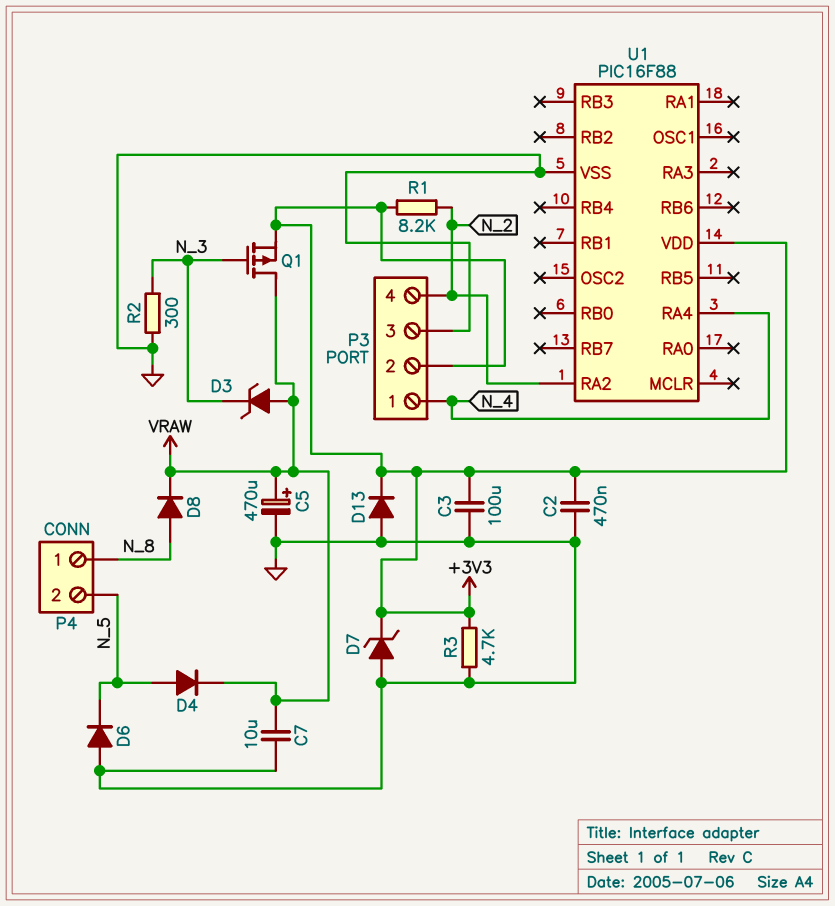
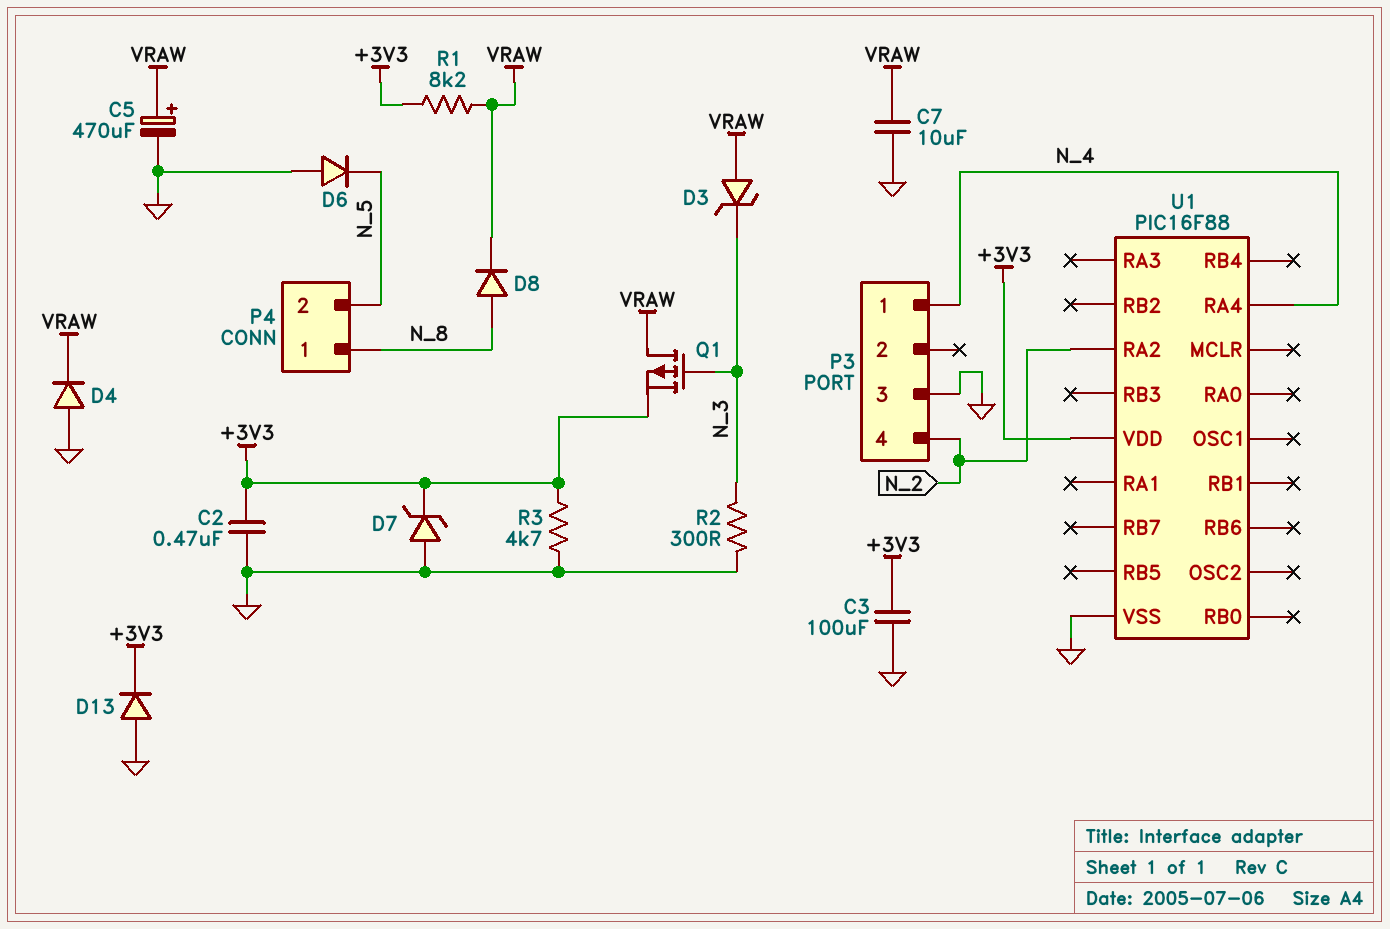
D4: diode (A N_5, K VRAW) -> diode (A GND, K VRAW)
P3 pin 2: +3V3 -> none
R1: 8.2k (+3V3, N_2) -> 8.2k (+3V3, VRAW)

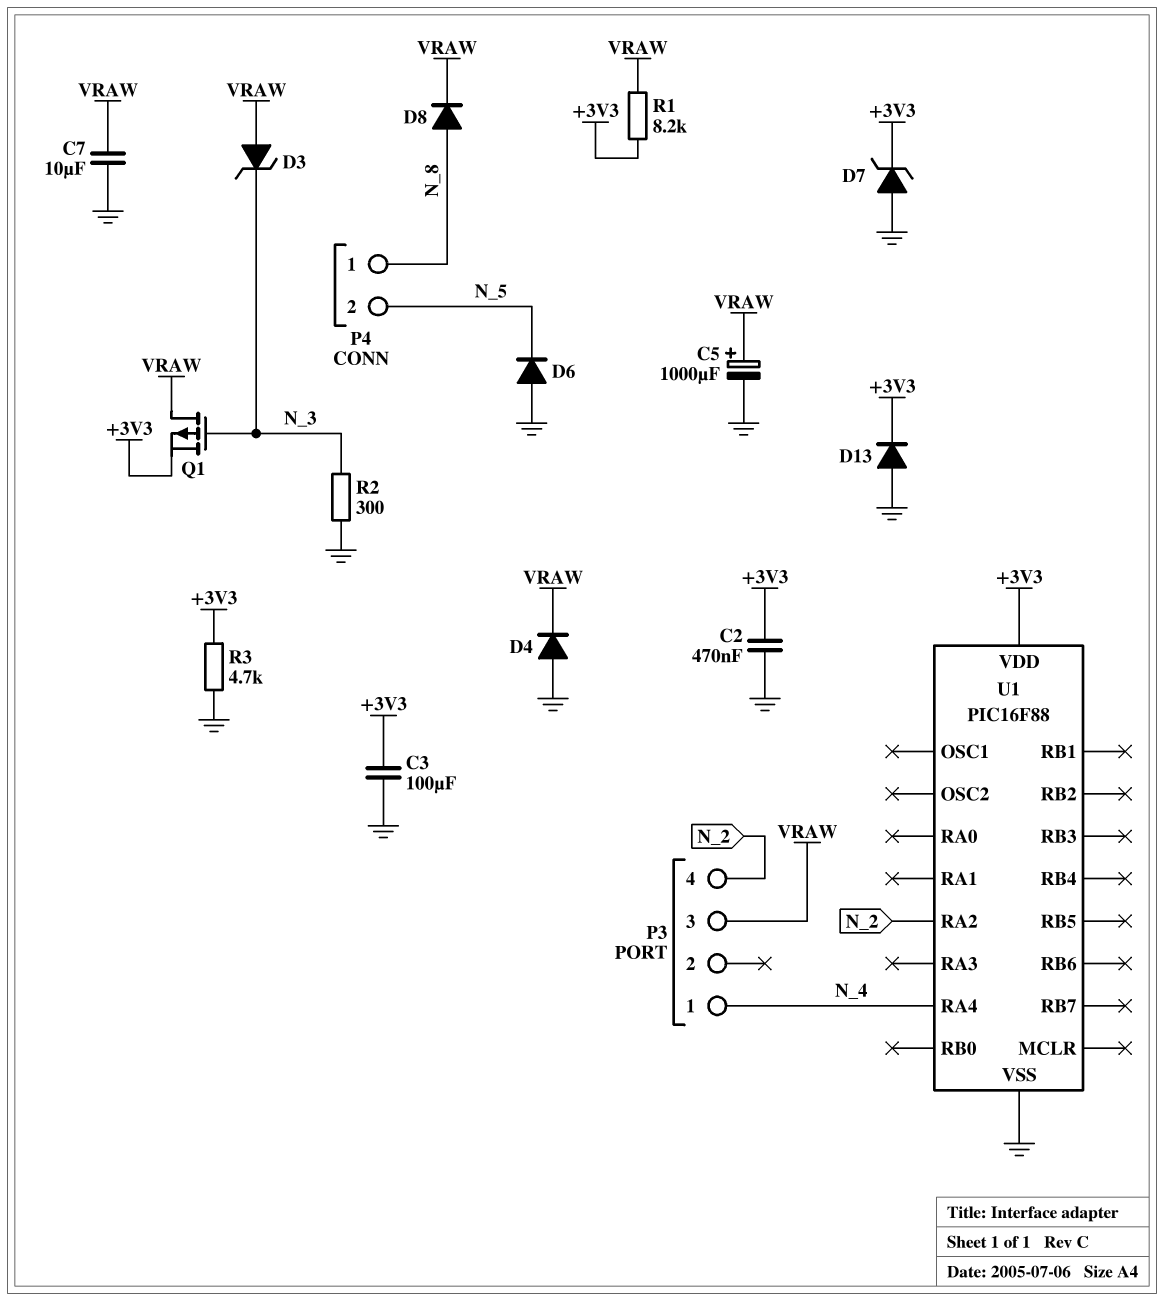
C5: 470uF (plus VRAW, minus GND) -> 1000uF (plus VRAW, minus GND)
P3 pin 3: GND -> VRAW

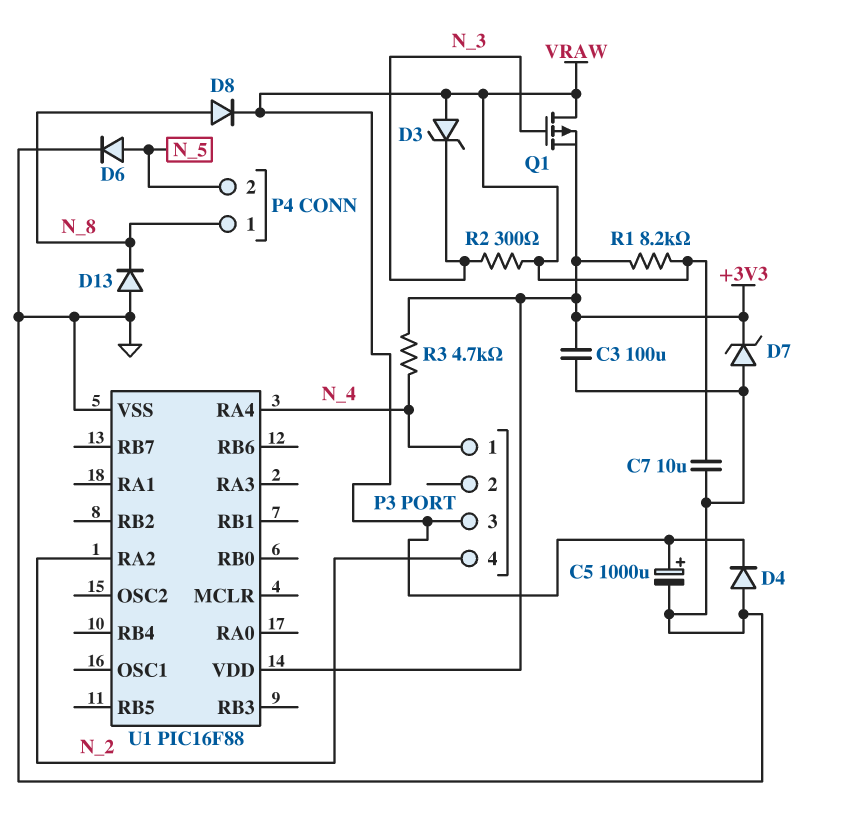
C2: 470nF (+3V3, GND) -> none
D6: diode (A GND, K N_5) -> diode (A N_5, K GND)
D13: diode (A GND, K +3V3) -> diode (A GND, K N_8)
R2: 300 (GND, N_3) -> 300 (N_3, VRAW)
R3: 4.7k (+3V3, GND) -> 4.7k (+3V3, N_4)

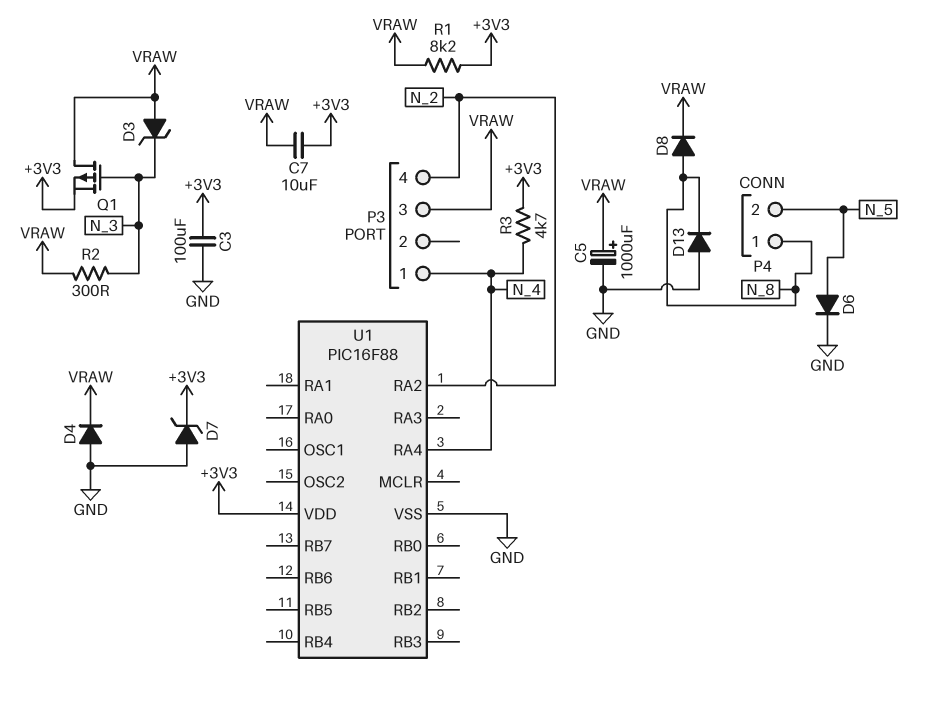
C7: 10uF (GND, VRAW) -> 10uF (+3V3, VRAW)

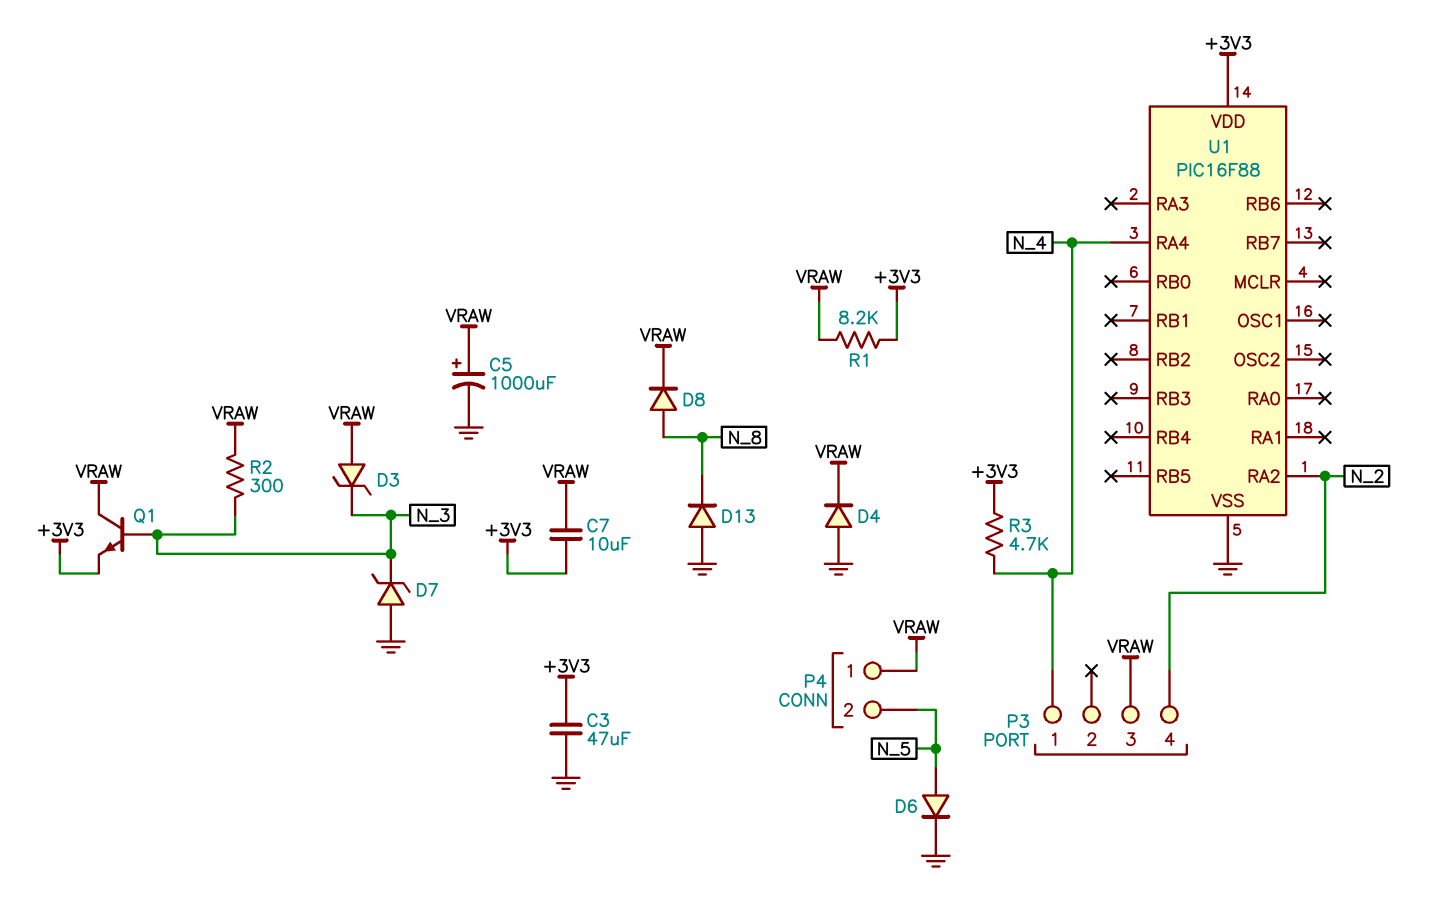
C3: 100uF (+3V3, GND) -> 47uF (+3V3, GND)
D7: zener (A GND, K +3V3) -> zener (A GND, K N_3)
P4 pin 1: N_8 -> VRAW
Q1: PMOS (G N_3, D VRAW, S +3V3) -> NPN (B N_3, C VRAW, E +3V3)

